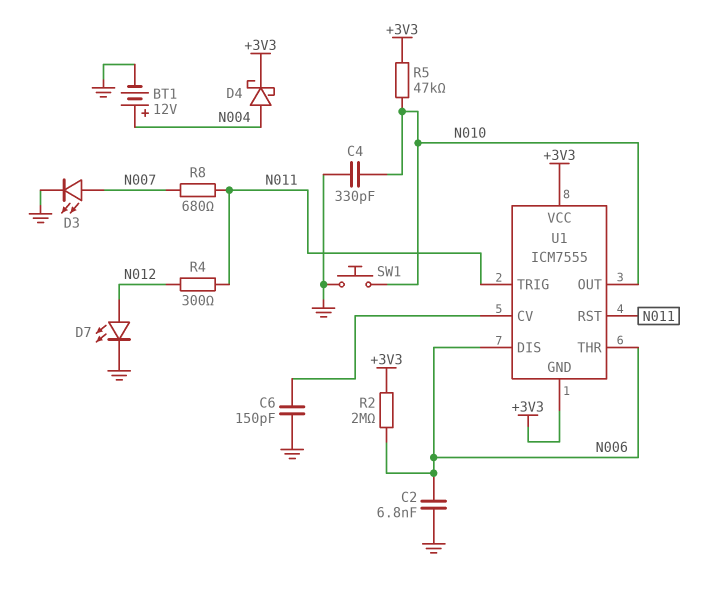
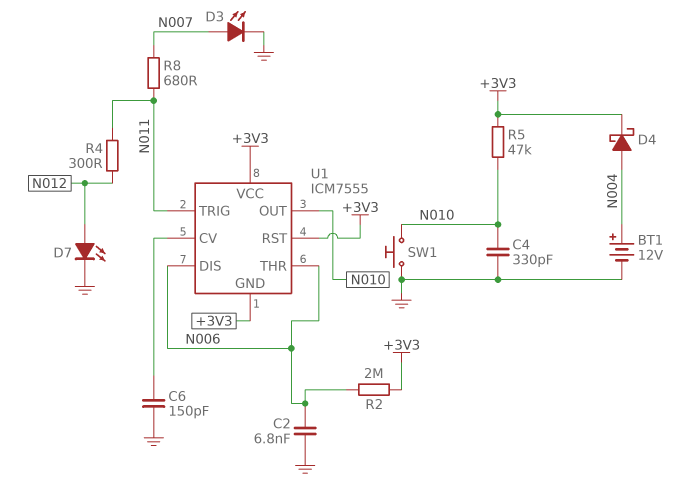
U1 pin RST: N011 -> +3V3

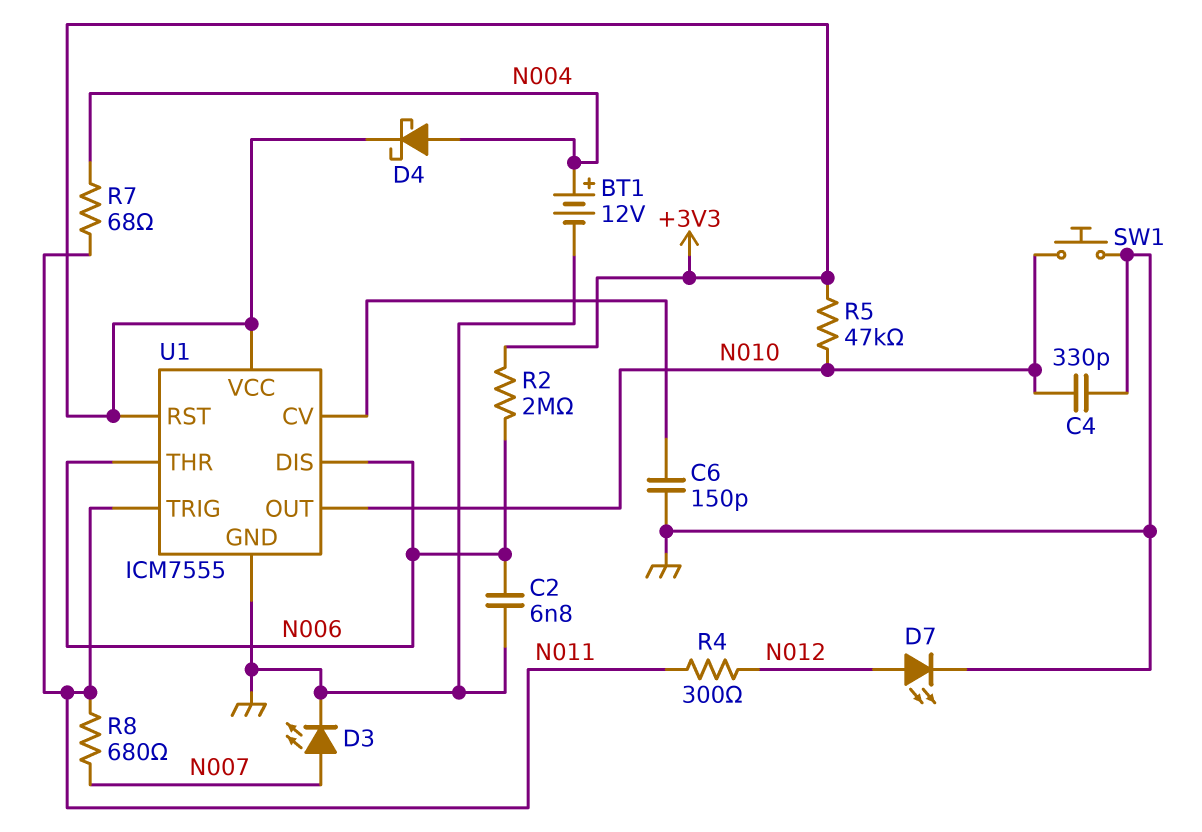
R7: none -> 68 (N004, N011)
U1 pin GND: +3V3 -> GND

